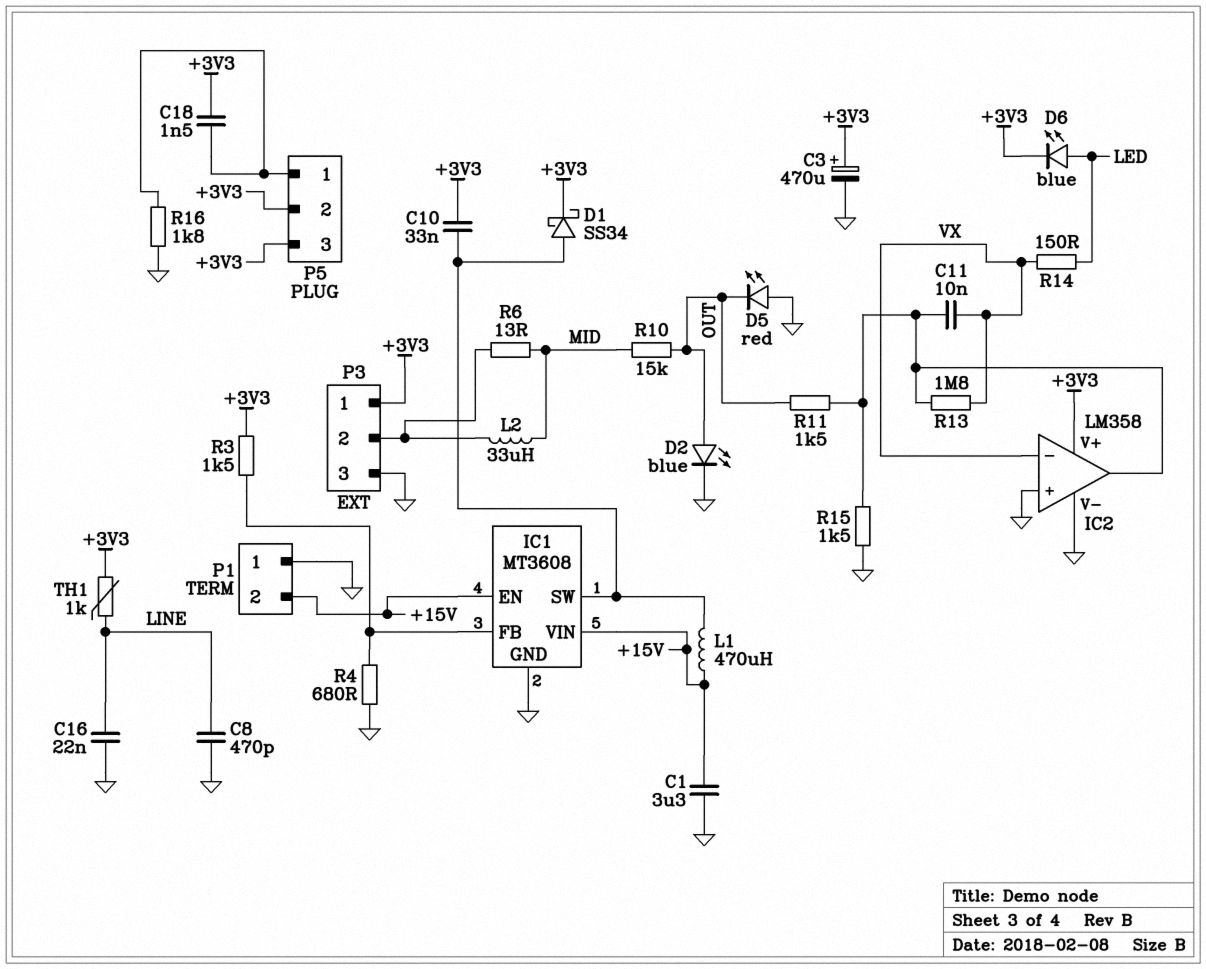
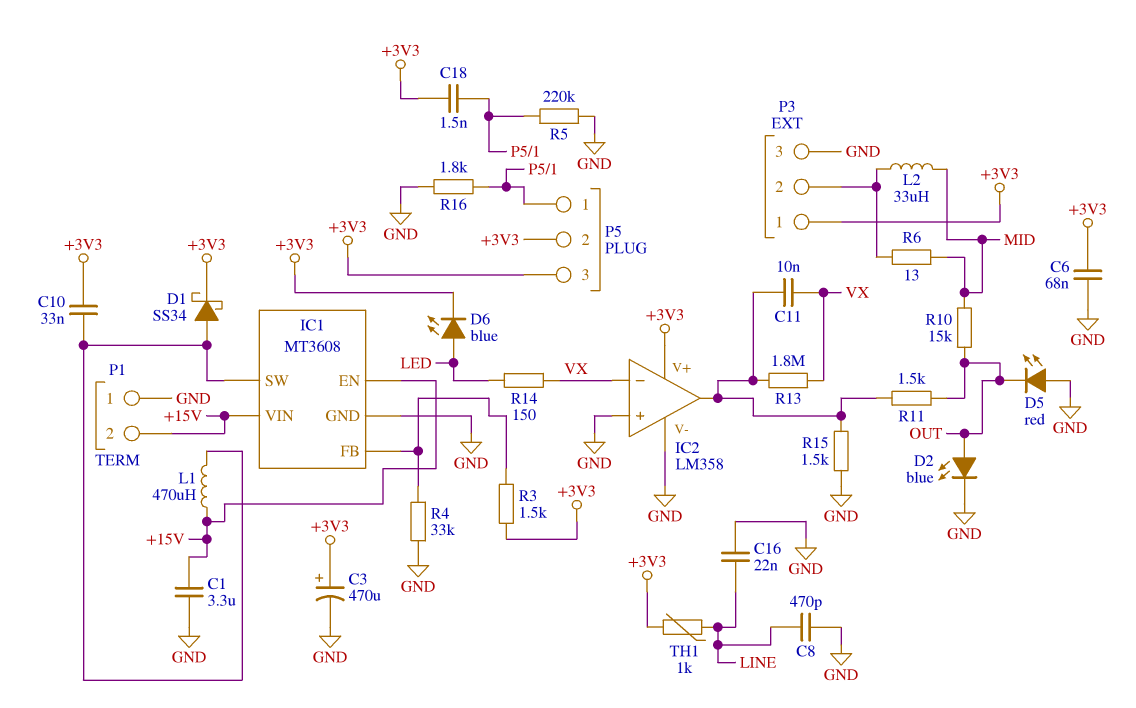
C6: none -> 68nF (+3V3, GND)
R4: 680 (GND, IC1/FB) -> 33k (GND, IC1/FB)
R5: none -> 220k (GND, P5/1)

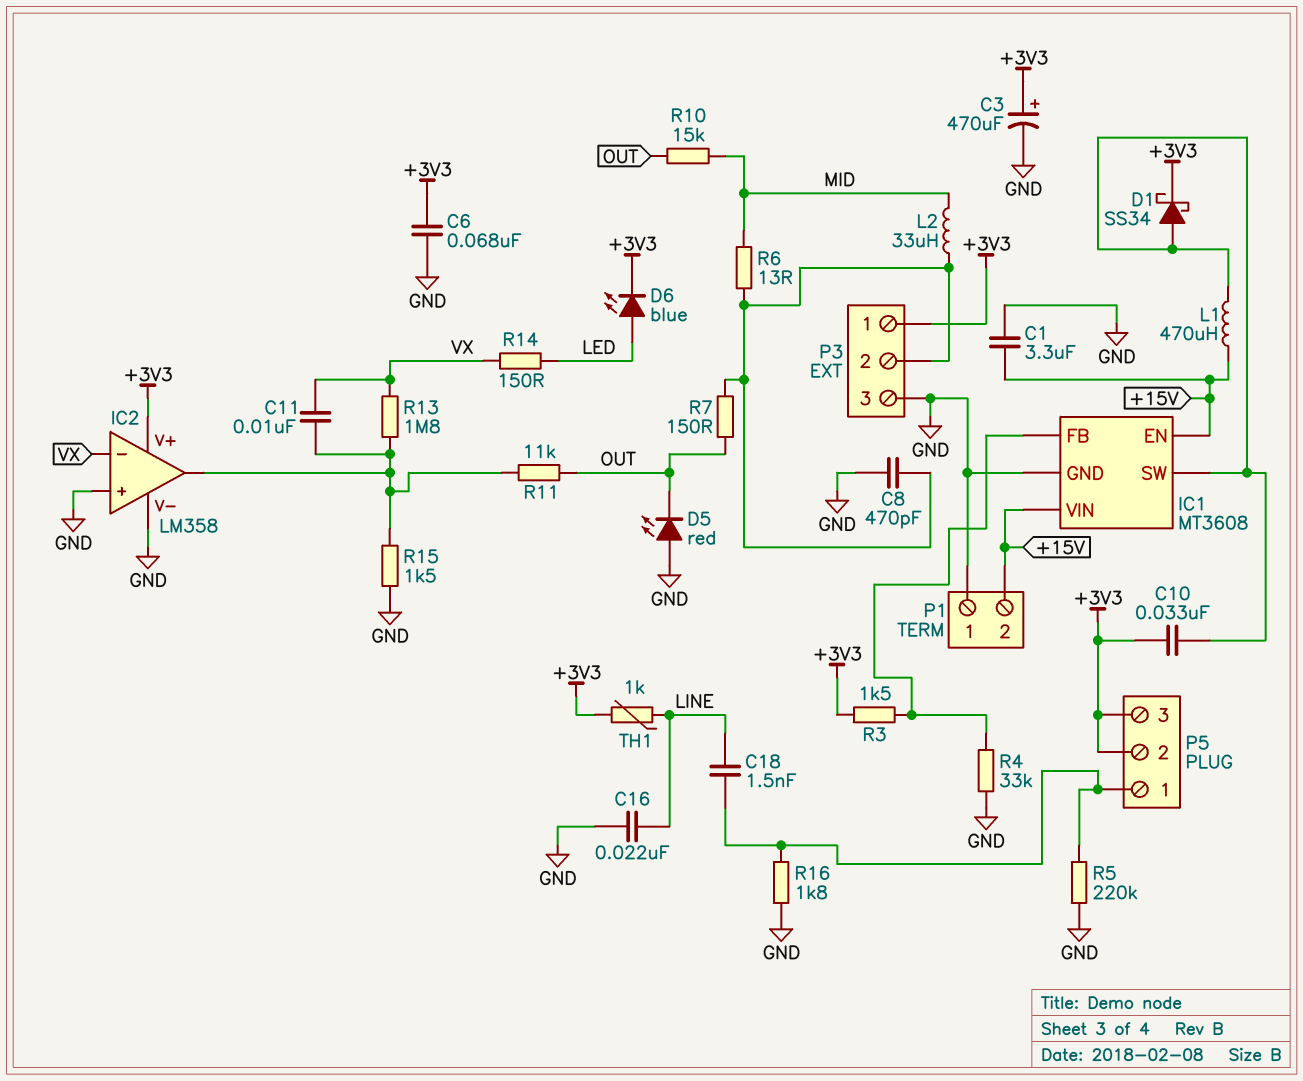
C8: 470pF (GND, LINE) -> 470pF (GND, P3/2)
C18: 1.5nF (+3V3, P5/1) -> 1.5nF (LINE, P5/1)
D2: LED blue (A OUT, K GND) -> none
R7: none -> 150 (OUT, P3/2)
R11: 1.5k (IC2/out, OUT) -> 11k (IC2/out, OUT)

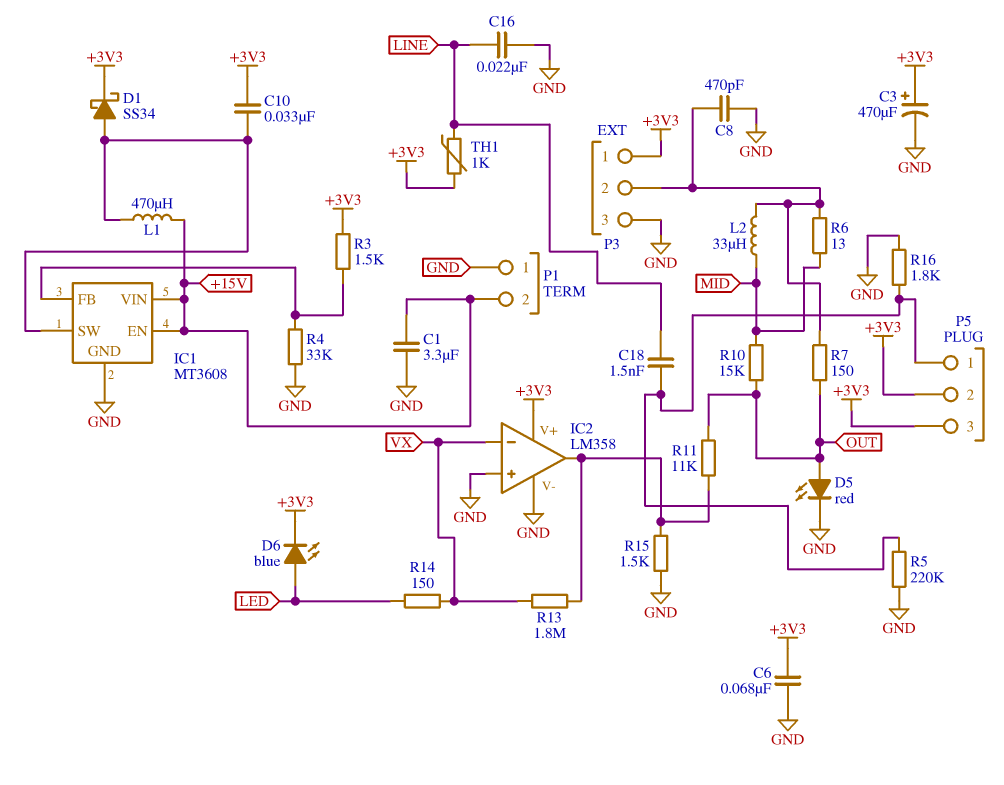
C11: 10nF (IC2/out, VX) -> none
D5: LED red (A GND, K OUT) -> LED red (A OUT, K GND)

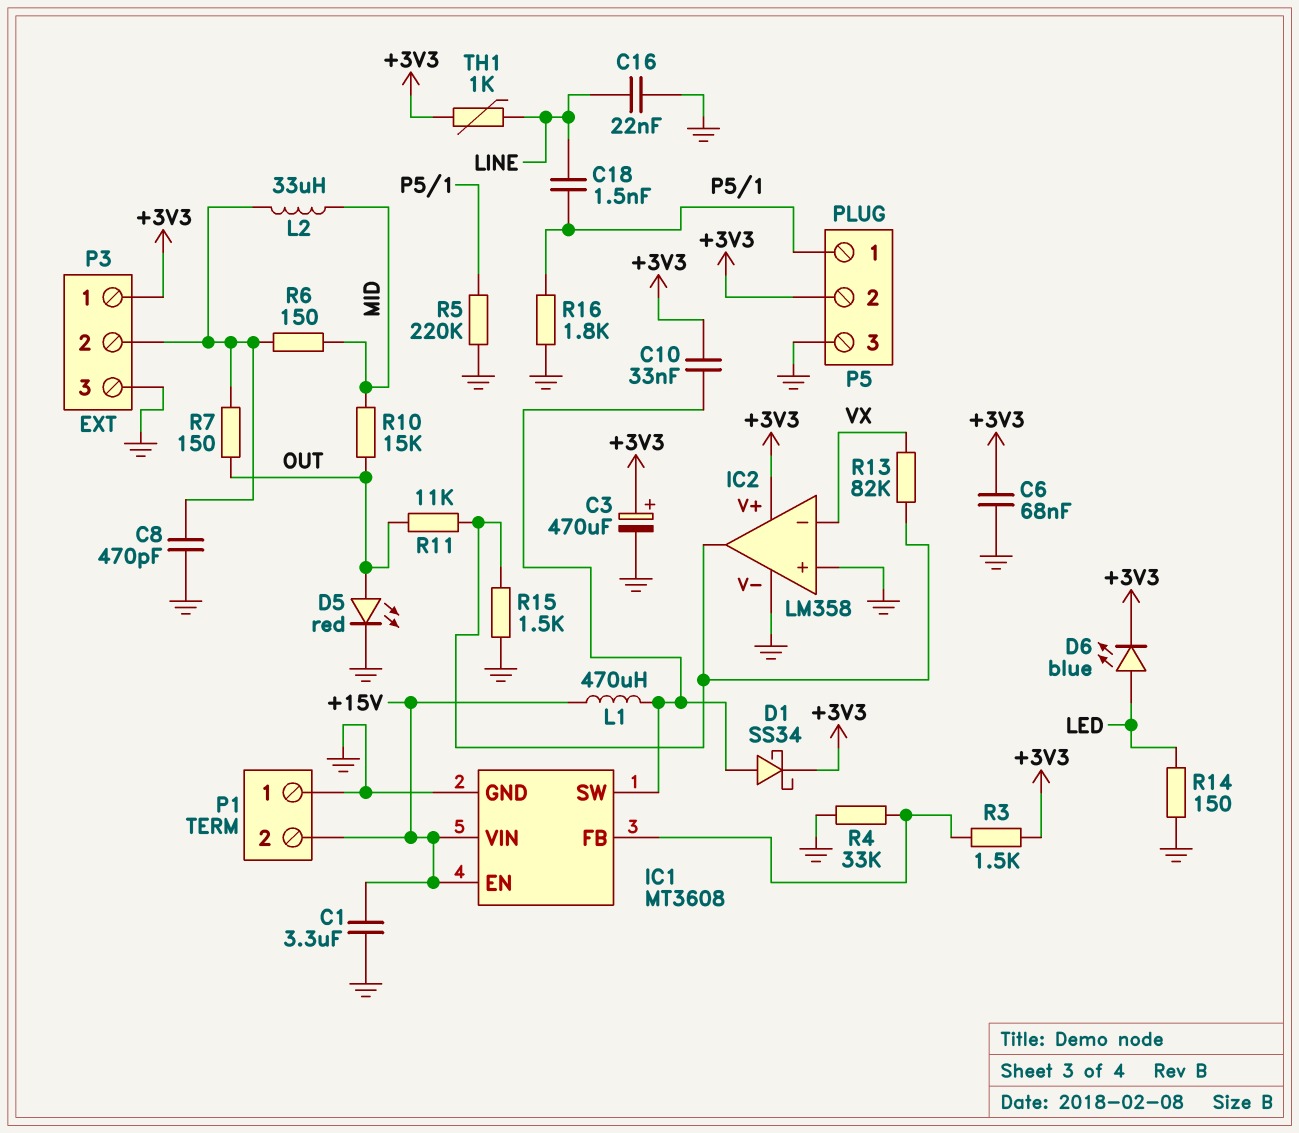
P5 pin 3: +3V3 -> GND
R6: 13 (MID, P3/2) -> 150 (MID, P3/2)
R13: 1.8M (IC2/out, VX) -> 82k (IC2/out, VX)
R14: 150 (LED, VX) -> 150 (GND, LED)

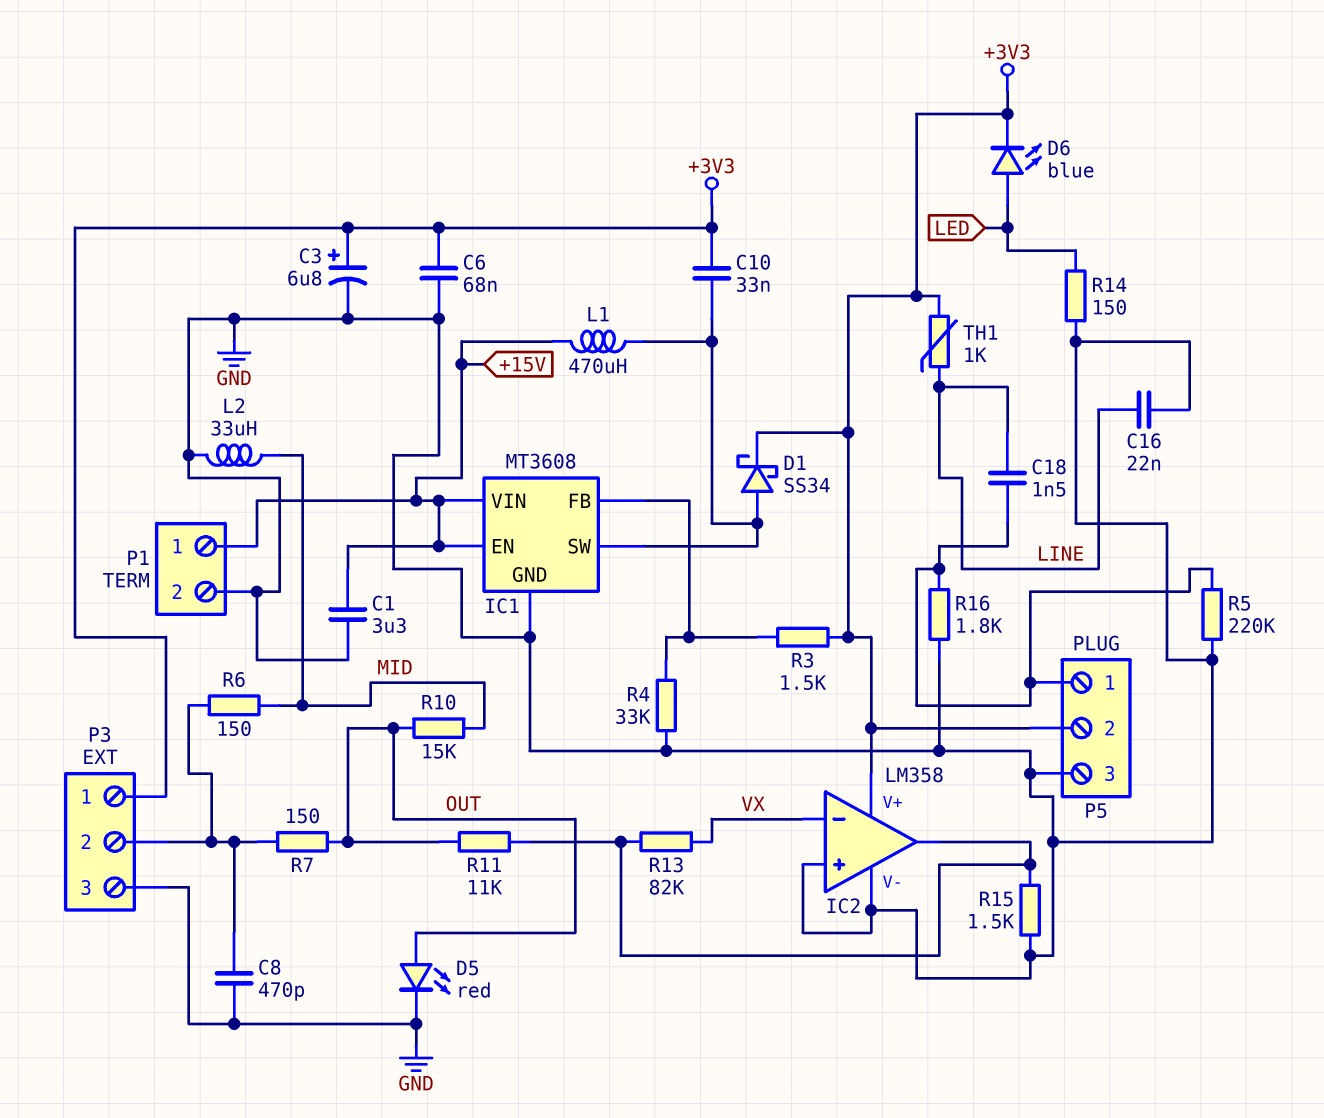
C3: 470uF (plus +3V3, minus GND) -> 6.8uF (plus +3V3, minus GND)
L2: 33uH (MID, P3/2) -> 33uH (GND, MID)
P1 pin 1: GND -> +15V
P1 pin 2: +15V -> GND

